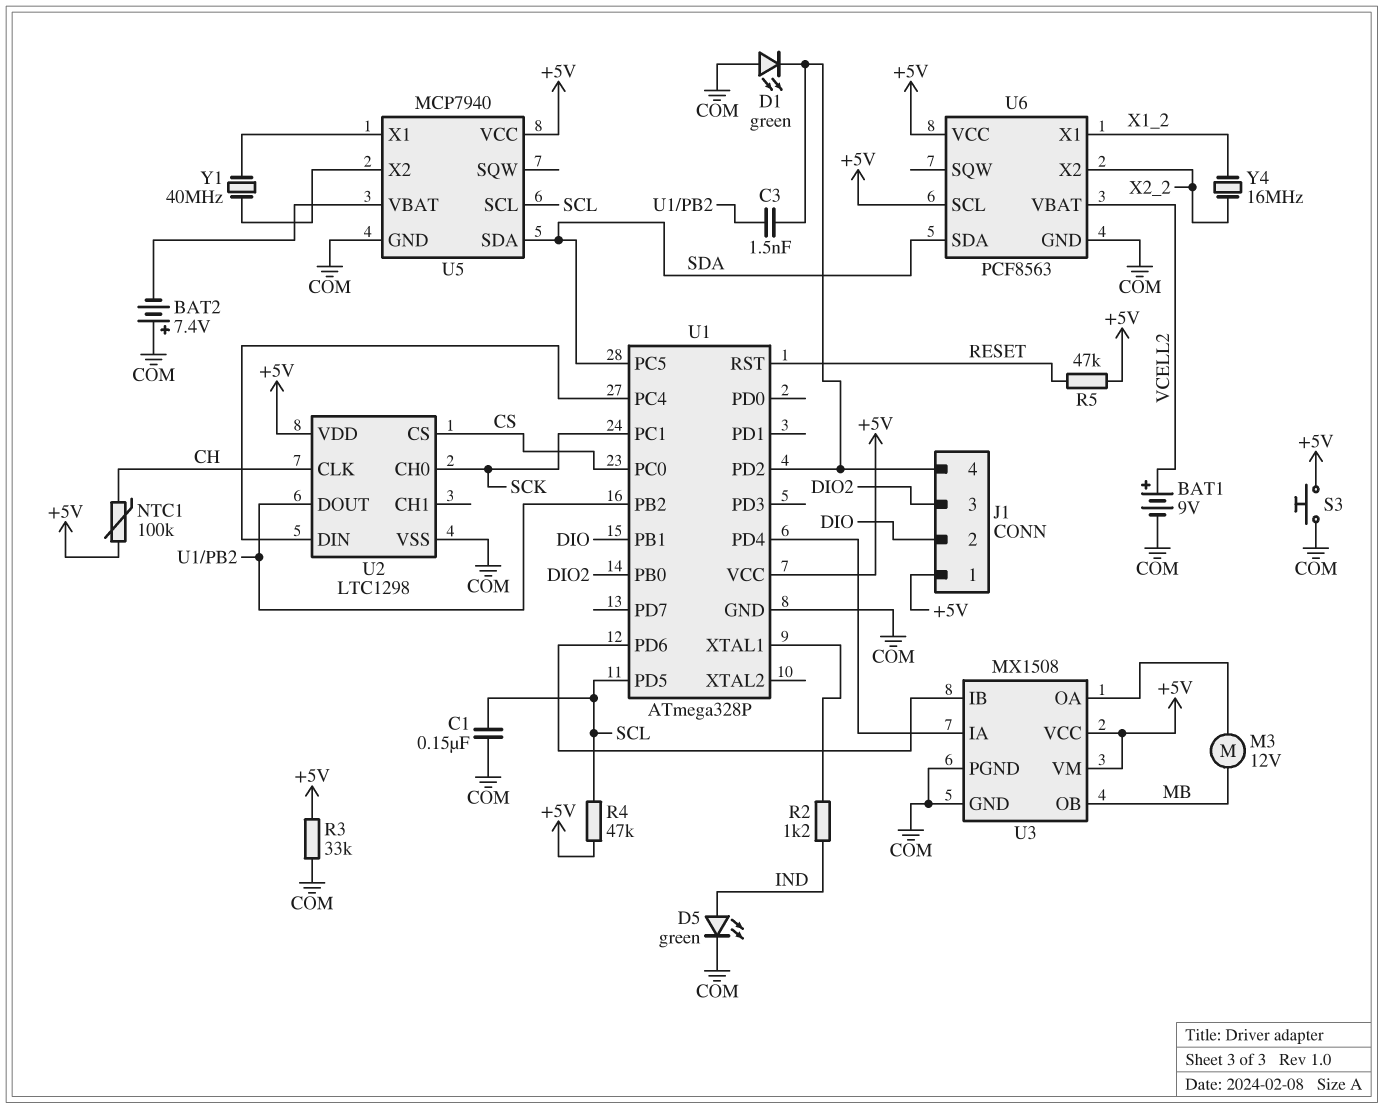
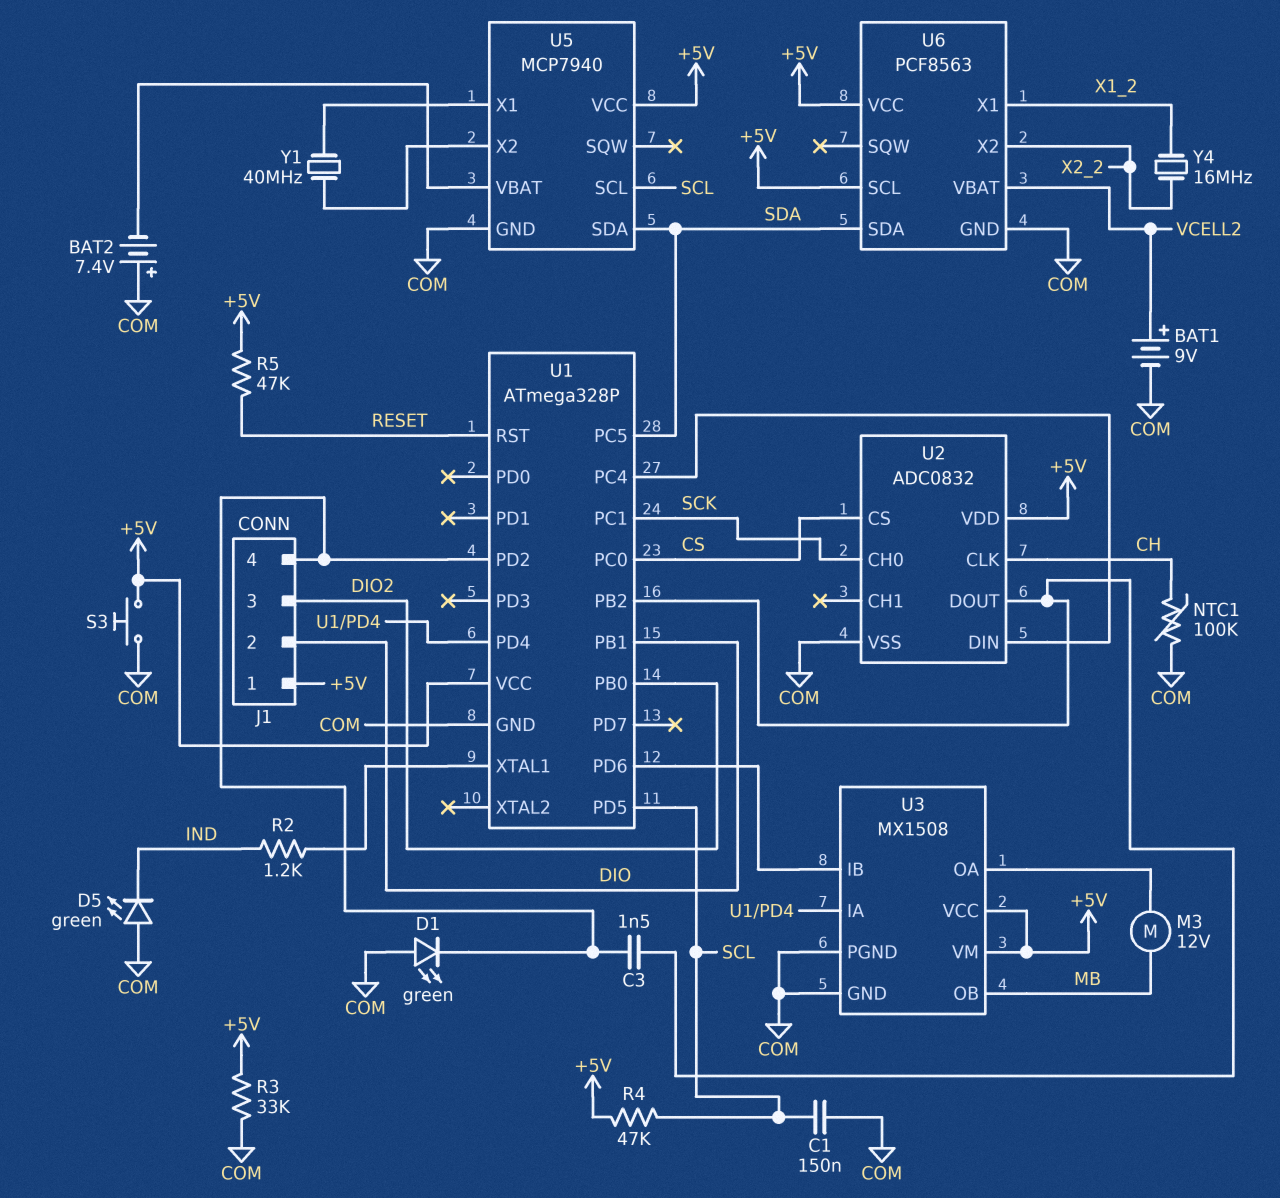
D5: LED green (A IND, K COM) -> LED green (A COM, K IND)
NTC1: 100k (+5V, CH) -> 100k (CH, COM)
U2: LTC1298 -> ADC0832

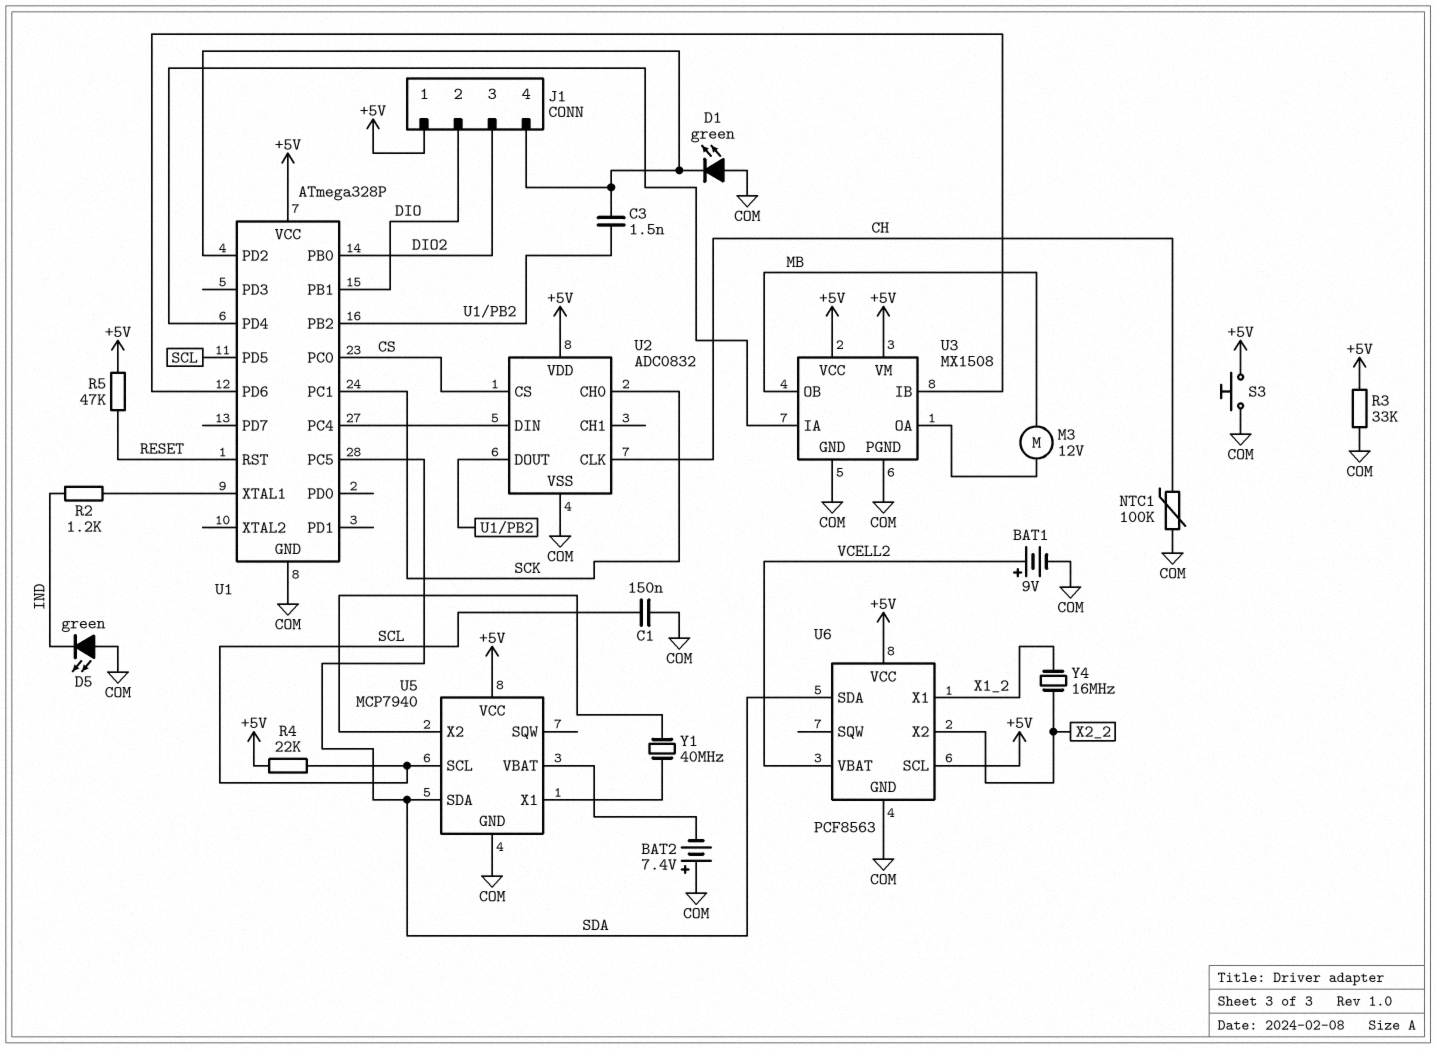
R4: 47k (+5V, SCL) -> 22k (+5V, SCL)

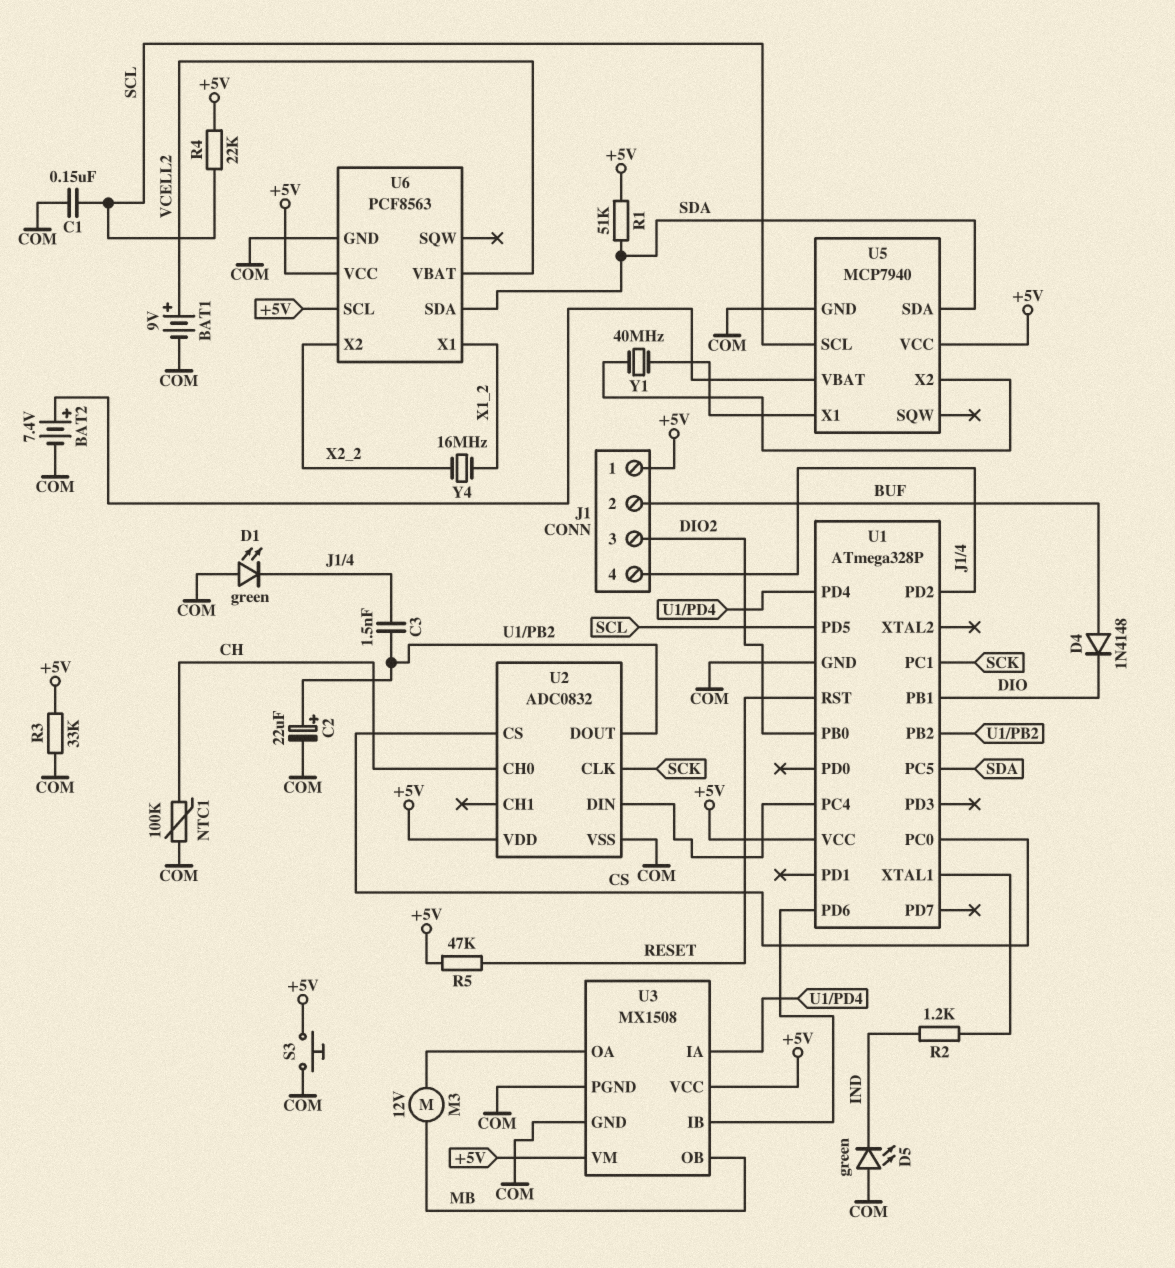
BAT2: 7.4V (plus COM, minus U5/VBAT) -> 7.4V (plus U5/VBAT, minus COM)
C2: none -> 22uF (plus U1/PB2, minus COM)
D4: none -> diode 1N4148 (A BUF, K DIO)
J1 pin 2: DIO -> BUF
R1: none -> 51k (+5V, SDA)
U2 pin CH0: SCK -> CH
U2 pin CLK: CH -> SCK

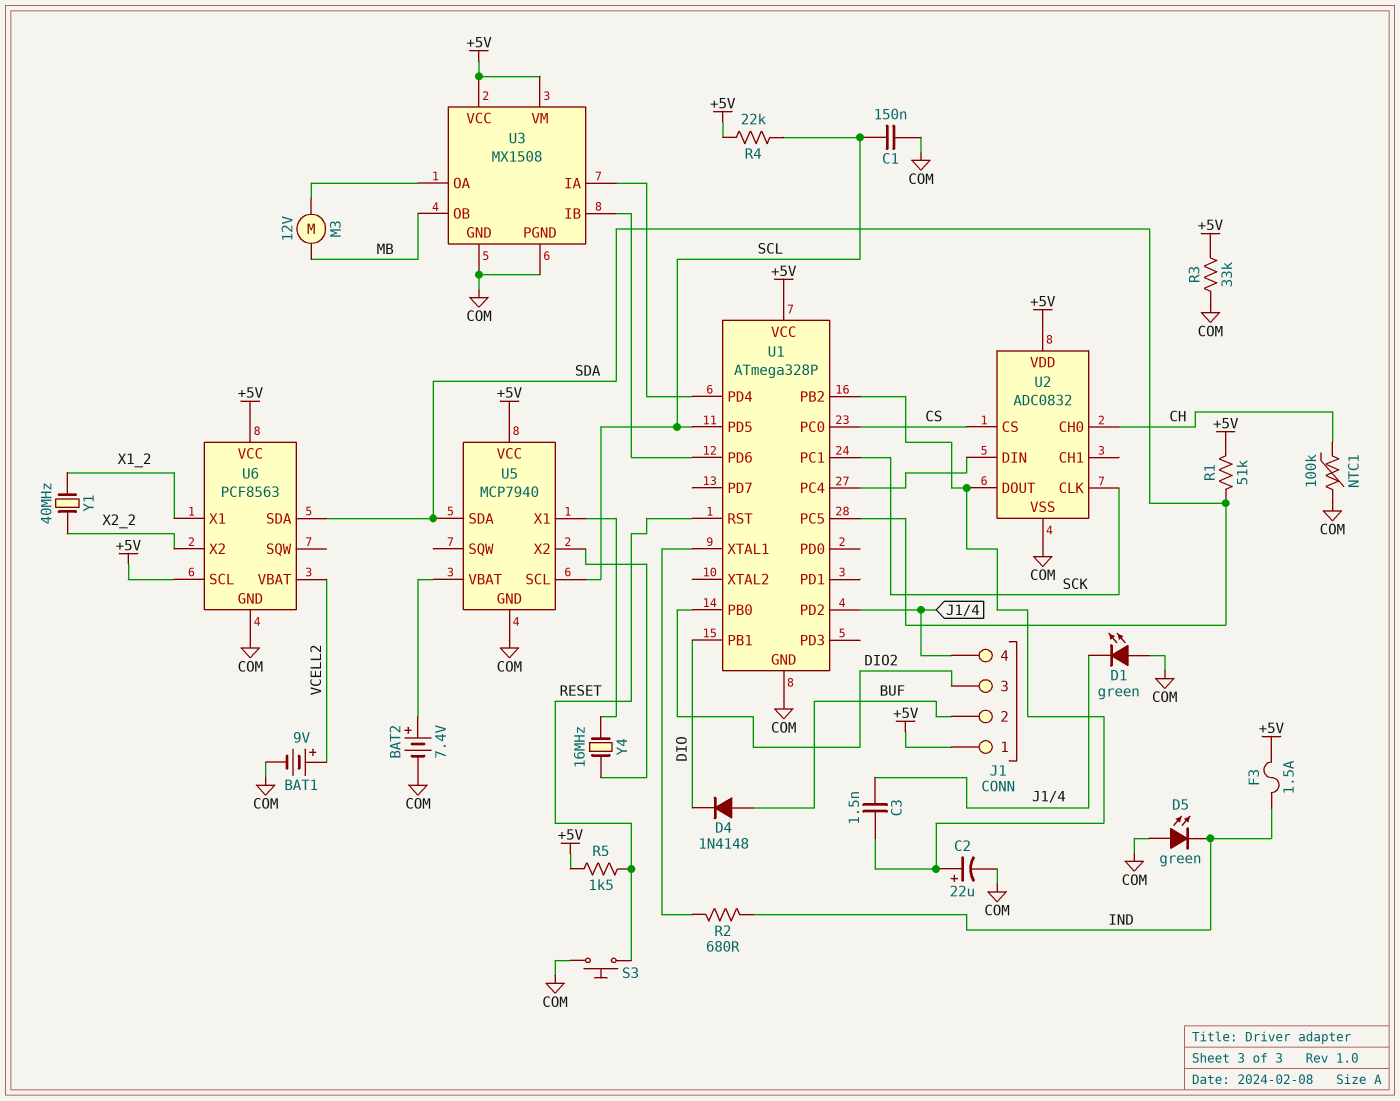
F3: none -> 1.5A (+5V, IND)
R2: 1.2k (IND, U1/XTAL1) -> 680 (IND, U1/XTAL1)
R5: 47k (+5V, RESET) -> 1.5k (+5V, RESET)
S3: button (+5V, COM) -> button (COM, RESET)
Y1: 40MHz (U5/X1, U5/X2) -> 40MHz (X1_2, X2_2)
Y4: 16MHz (X1_2, X2_2) -> 16MHz (U5/X1, U5/X2)

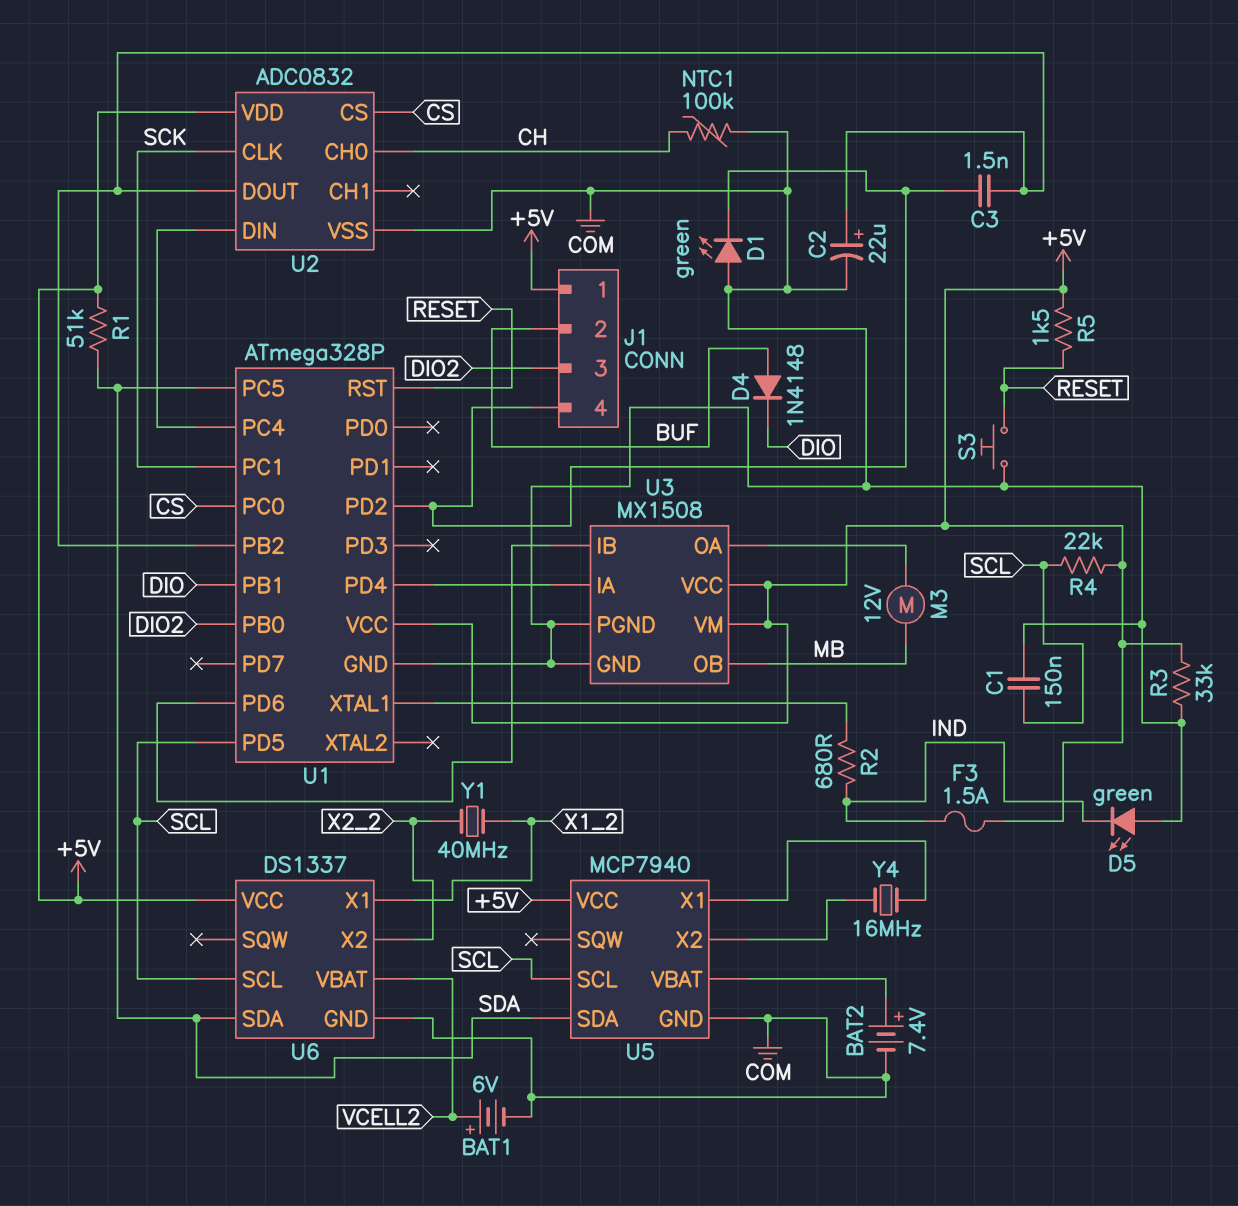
BAT1: 9V (plus VCELL2, minus COM) -> 6V (plus VCELL2, minus COM)
U6: PCF8563 -> DS1337
U6 pin SCL: +5V -> SCL

